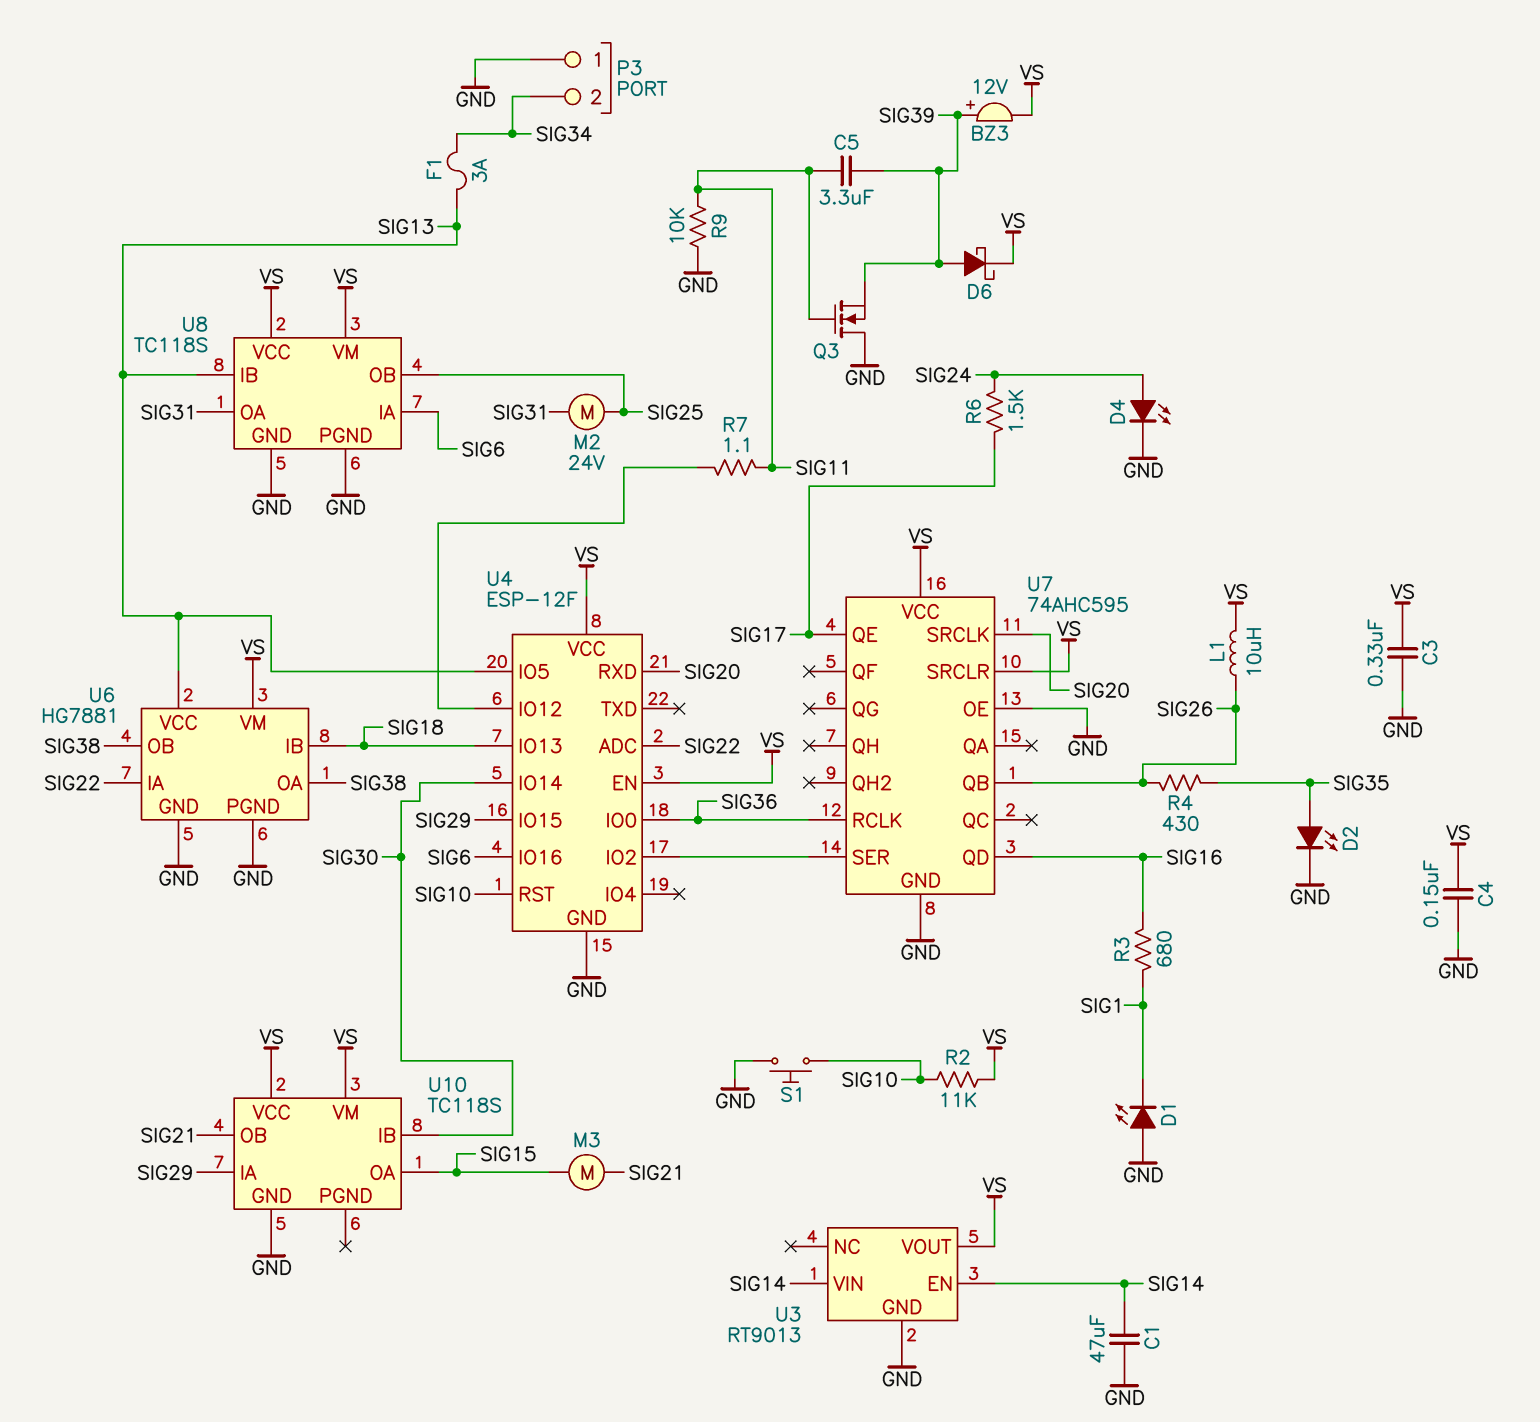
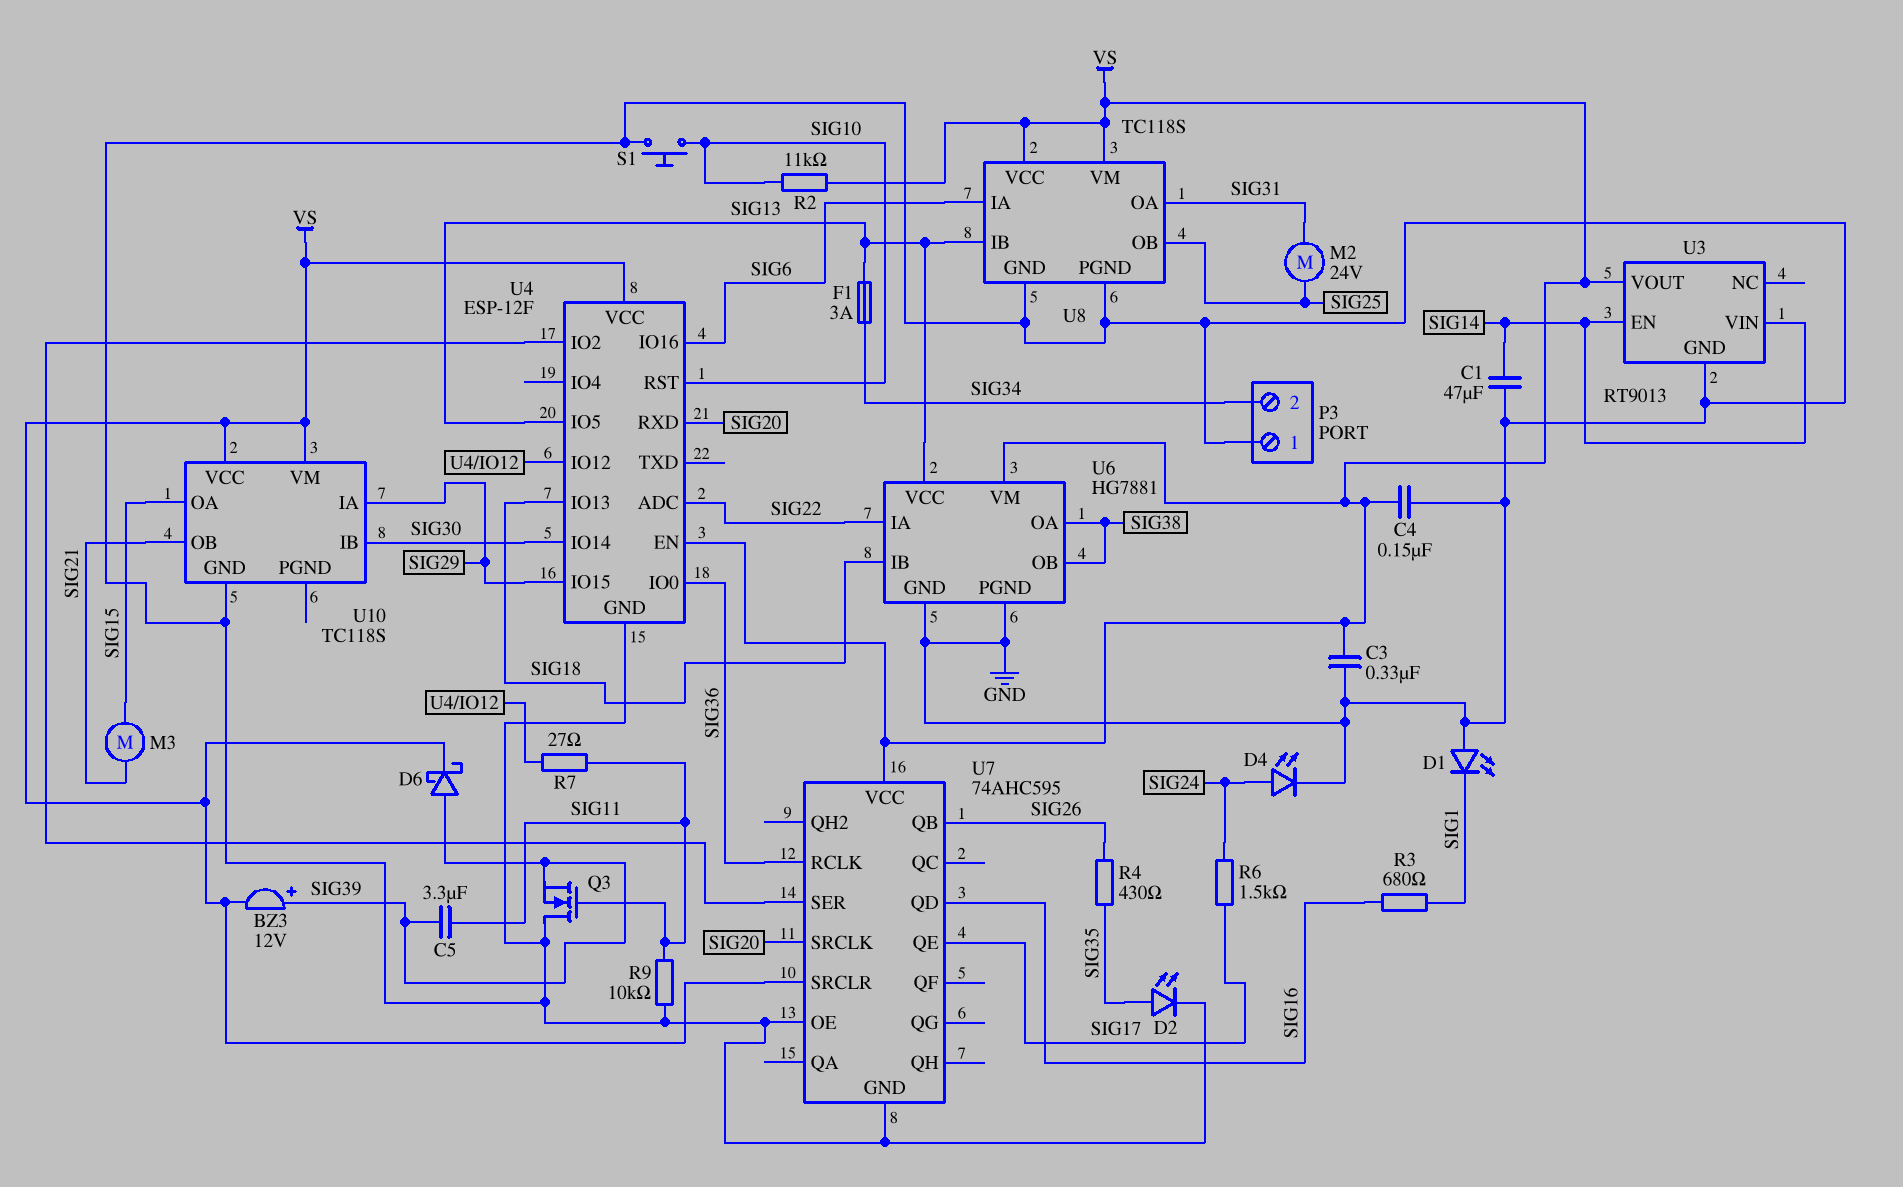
L1: 10uH (SIG26, VS) -> none
R7: 1.1 (SIG11, U4/IO12) -> 27 (SIG11, U4/IO12)

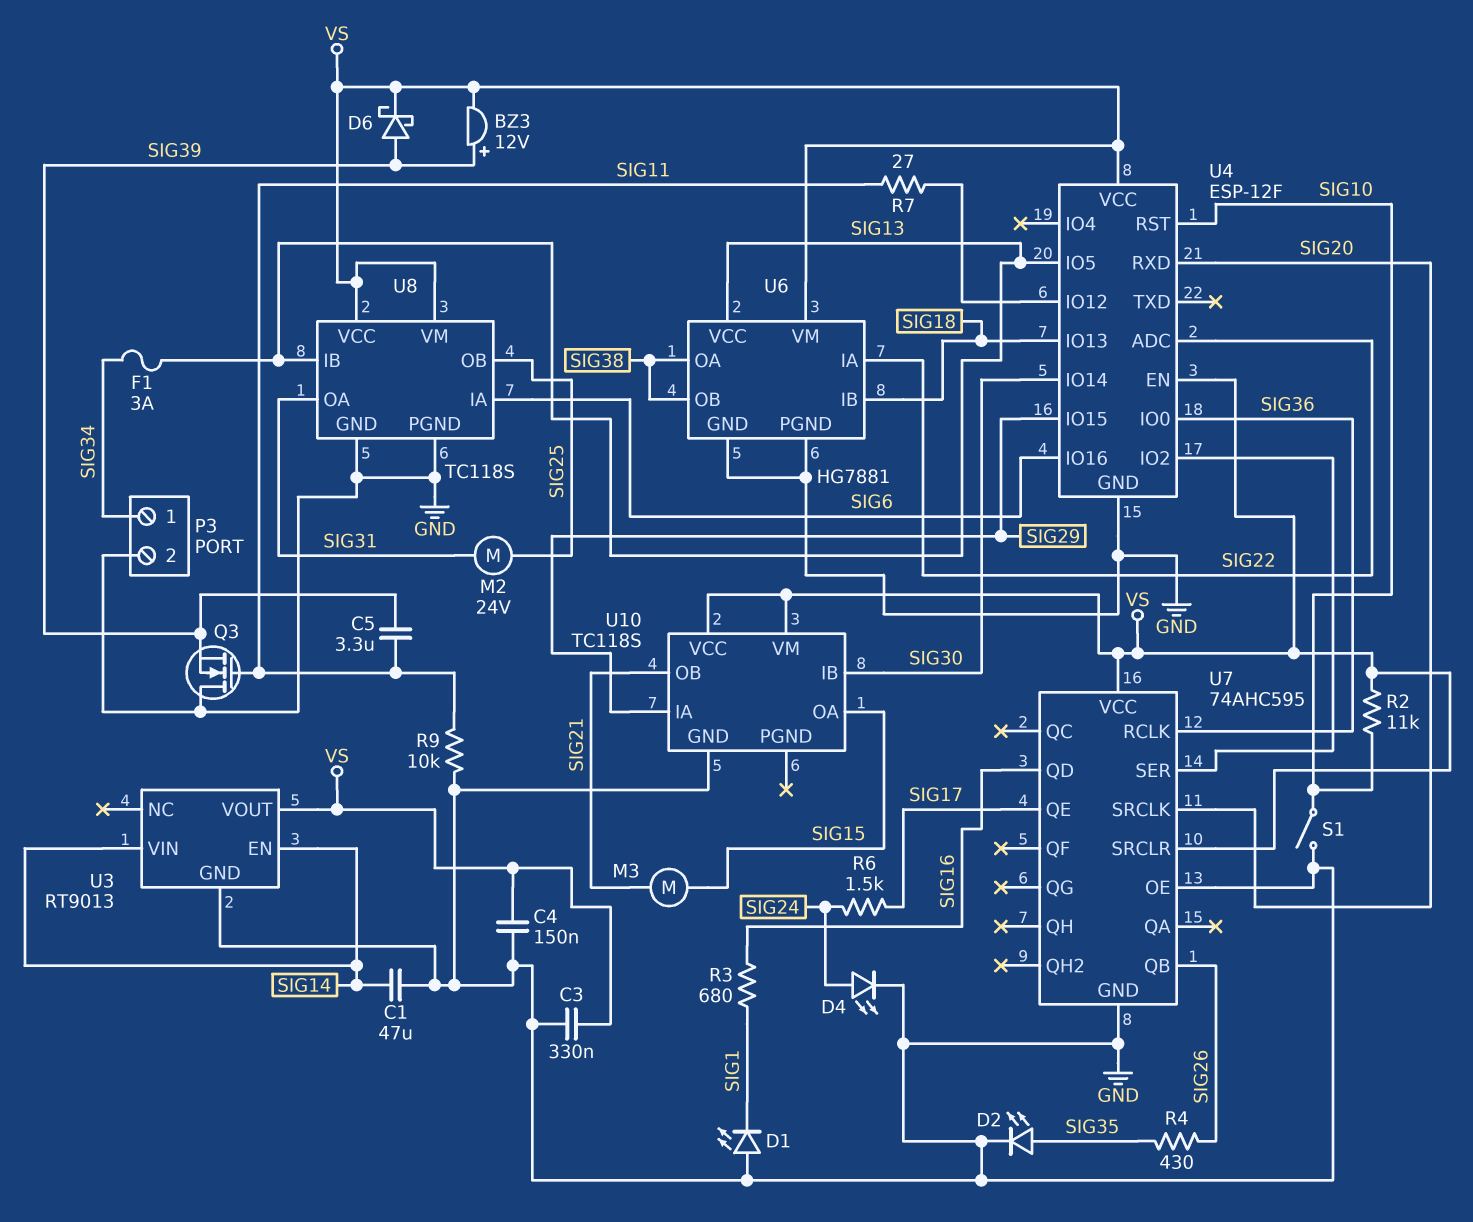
P3 pin 1: GND -> SIG34
P3 pin 2: SIG34 -> GND
S1: button (GND, SIG10) -> switch (GND, SIG10)

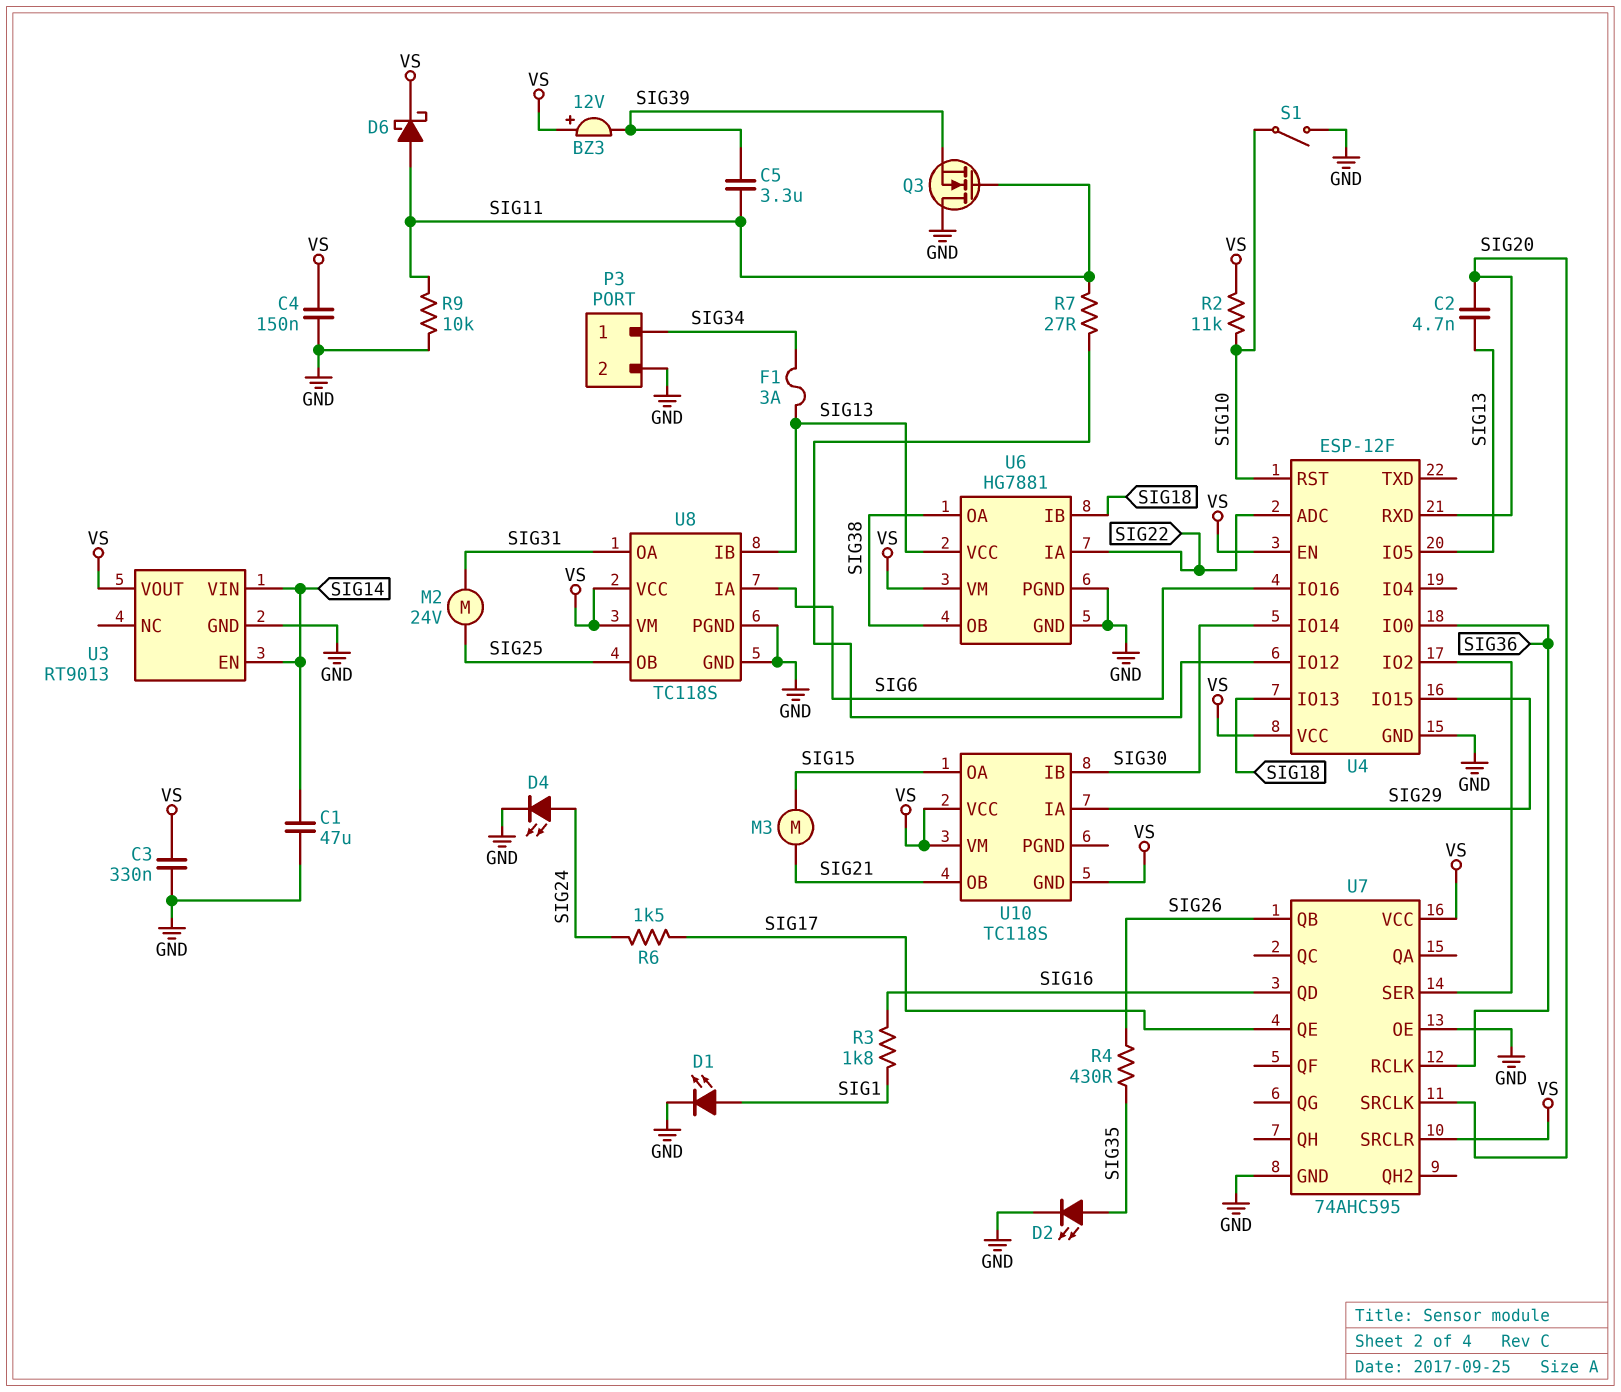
BZ3: buzzer 12V (plus SIG39, minus VS) -> buzzer 12V (plus VS, minus SIG39)
C2: none -> 4.7nF (SIG13, SIG20)
D1: LED (A GND, K SIG1) -> LED (A SIG1, K GND)
D6: schottky (A SIG39, K VS) -> schottky (A SIG11, K VS)
R3: 680 (SIG1, SIG16) -> 1.8k (SIG1, SIG16)
U10 pin GND: GND -> VS

